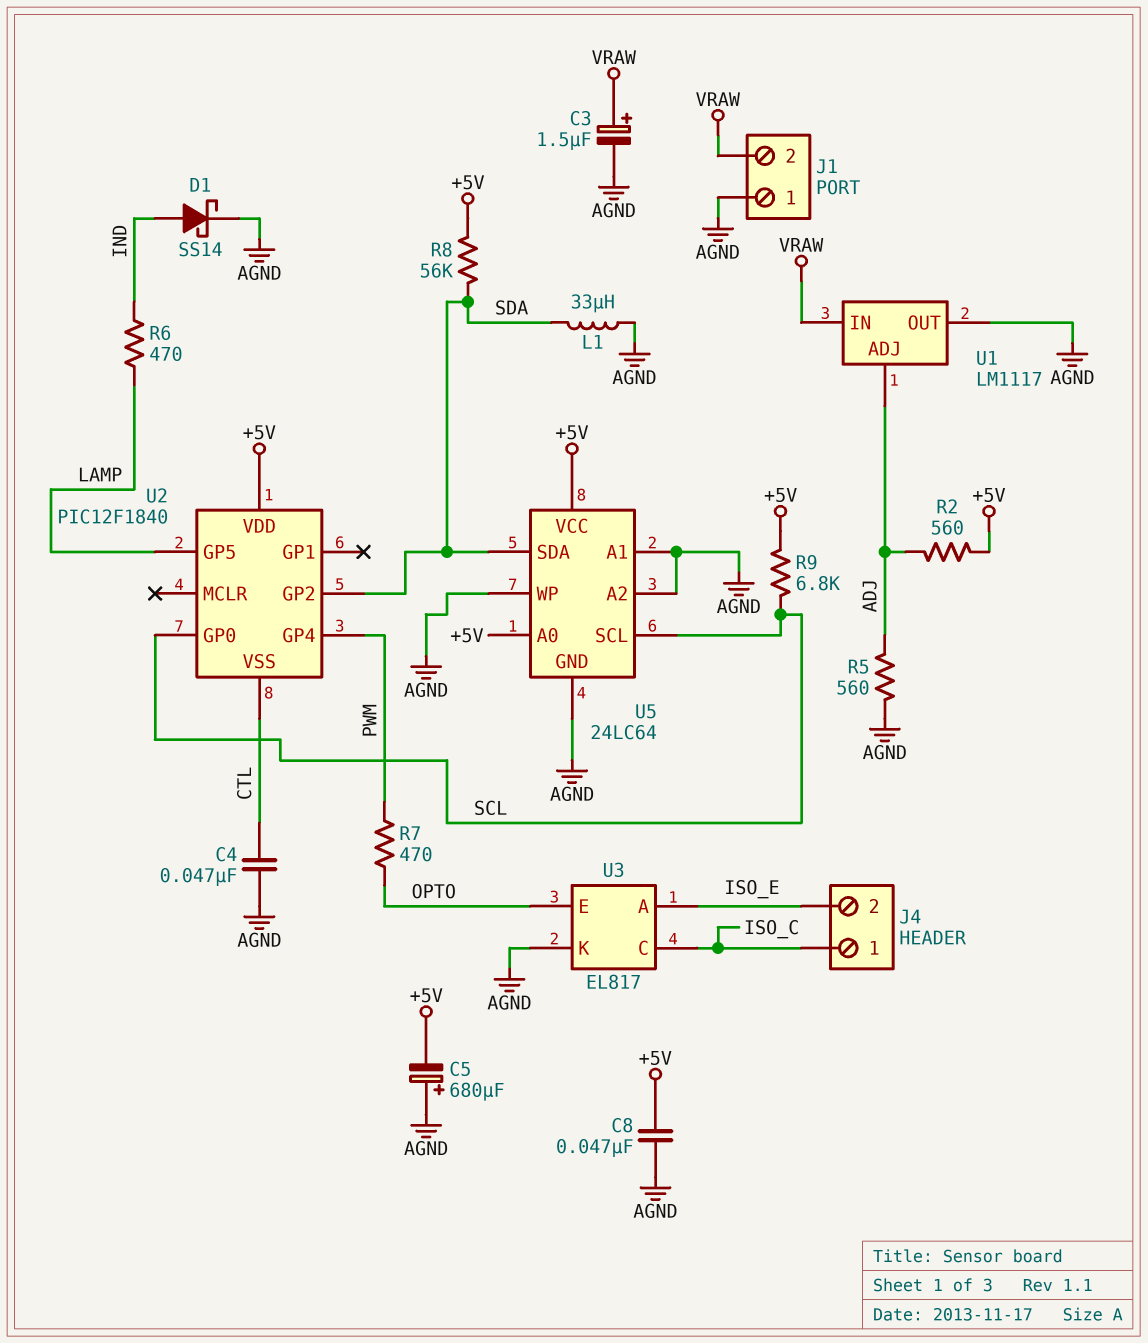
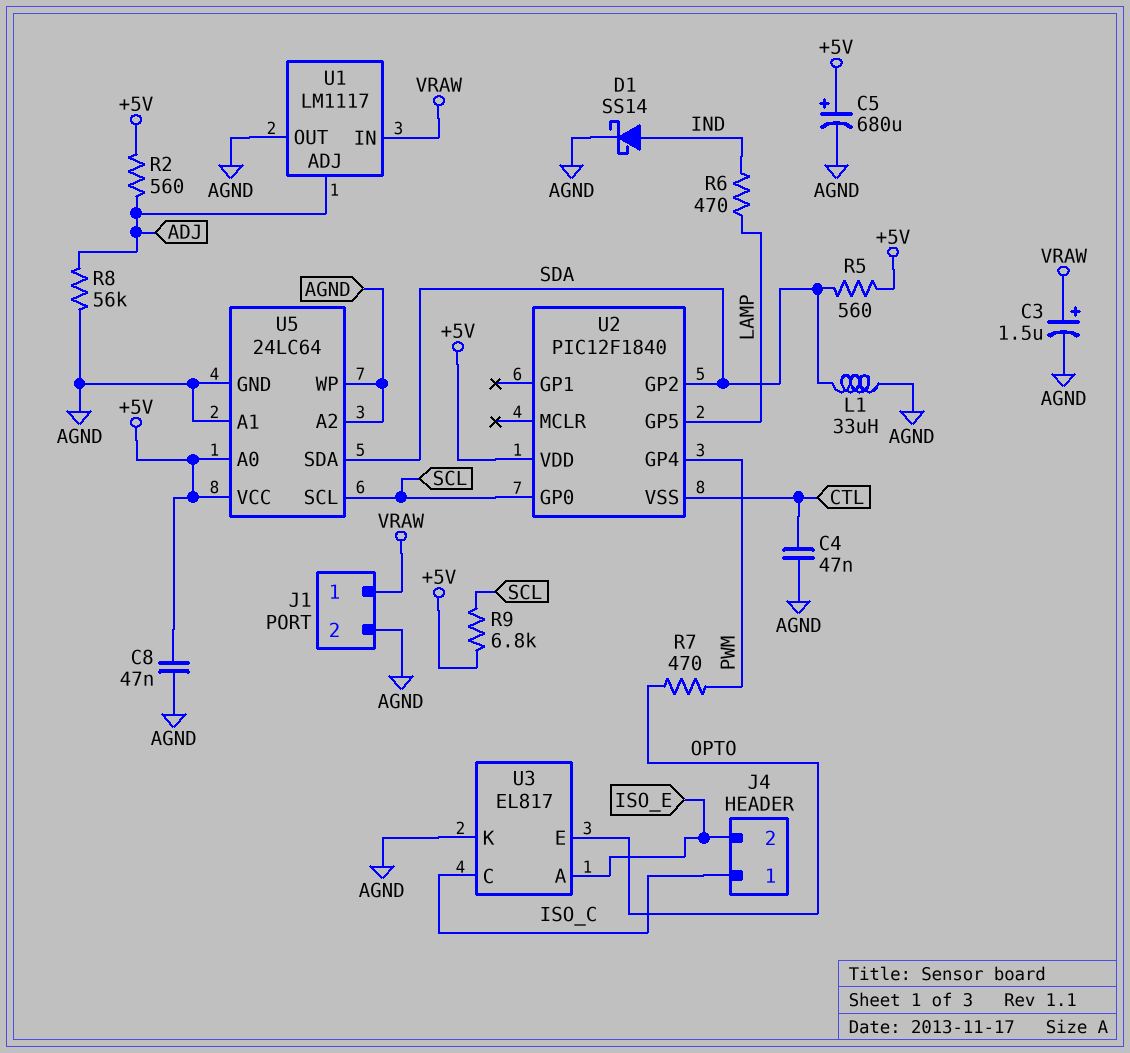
C5: 680uF (plus AGND, minus +5V) -> 680uF (plus +5V, minus AGND)
J1 pin 1: AGND -> VRAW
J1 pin 2: VRAW -> AGND
R5: 560 (ADJ, AGND) -> 560 (+5V, SDA)
R8: 56k (+5V, SDA) -> 56k (ADJ, AGND)

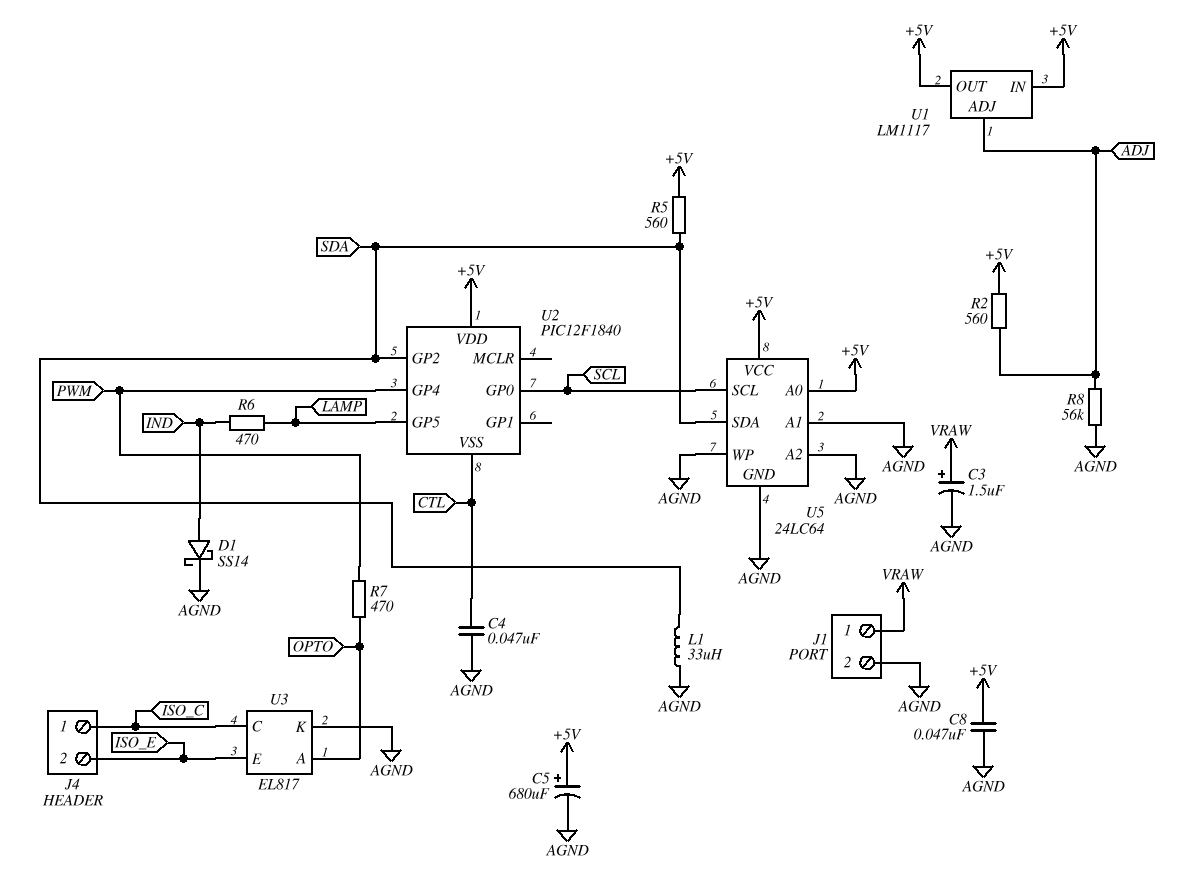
R9: 6.8k (+5V, SCL) -> none
U1 pin IN: VRAW -> +5V
U1 pin OUT: AGND -> +5V
U3 pin A: ISO_E -> OPTO
U3 pin E: OPTO -> ISO_E

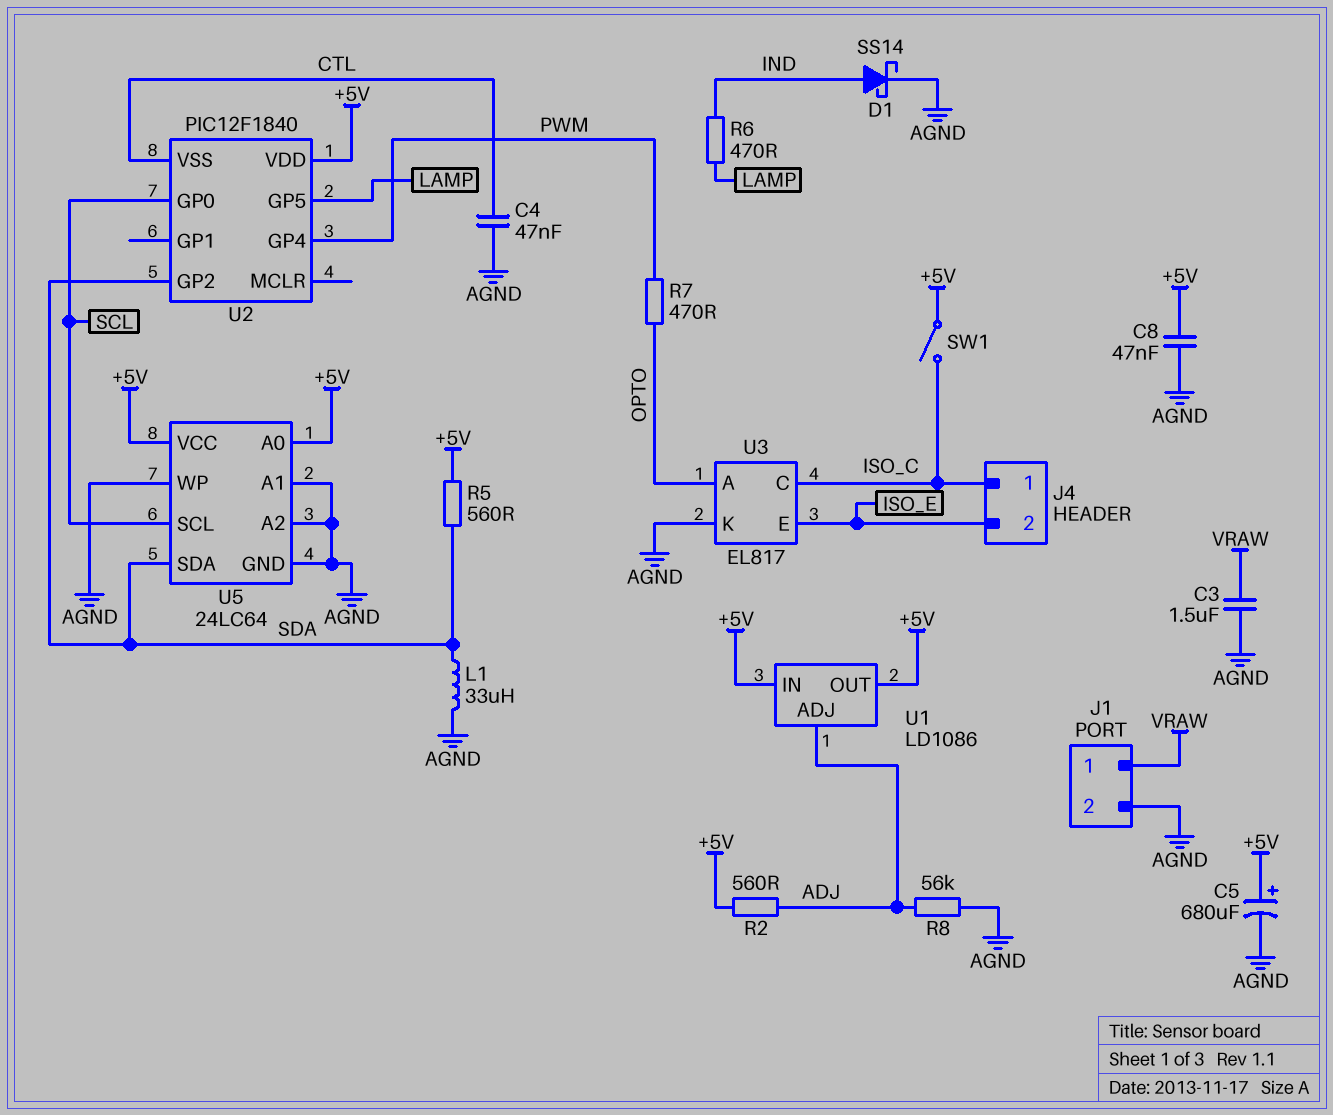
C3: 1.5uF (plus VRAW, minus AGND) -> 1.5uF (AGND, VRAW)
SW1: none -> switch (+5V, ISO_C)
U1: LM1117 -> LD1086

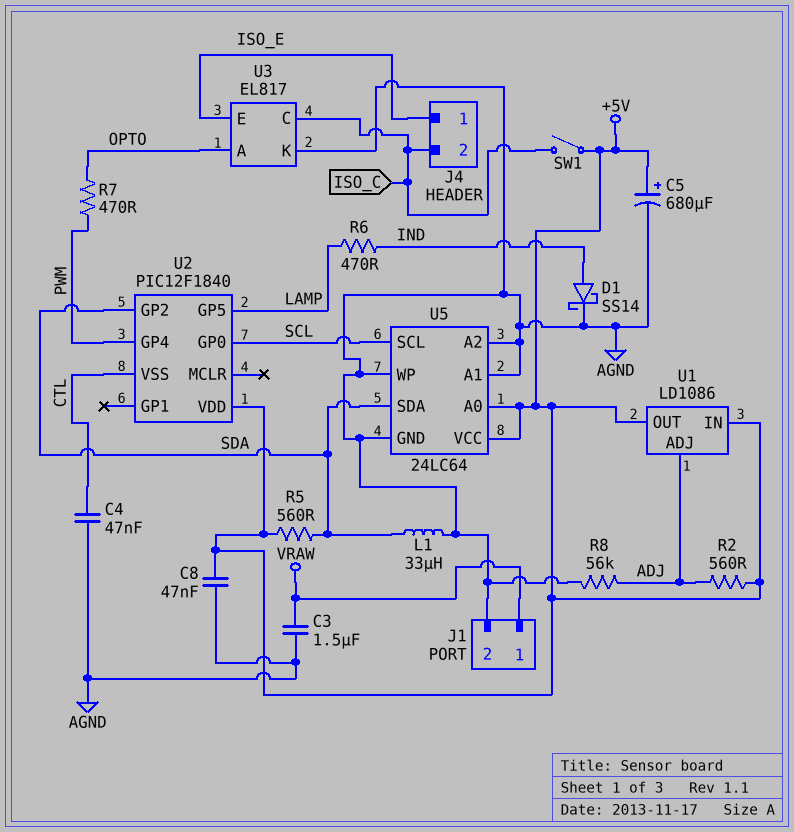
J4 pin 1: ISO_C -> ISO_E
J4 pin 2: ISO_E -> ISO_C

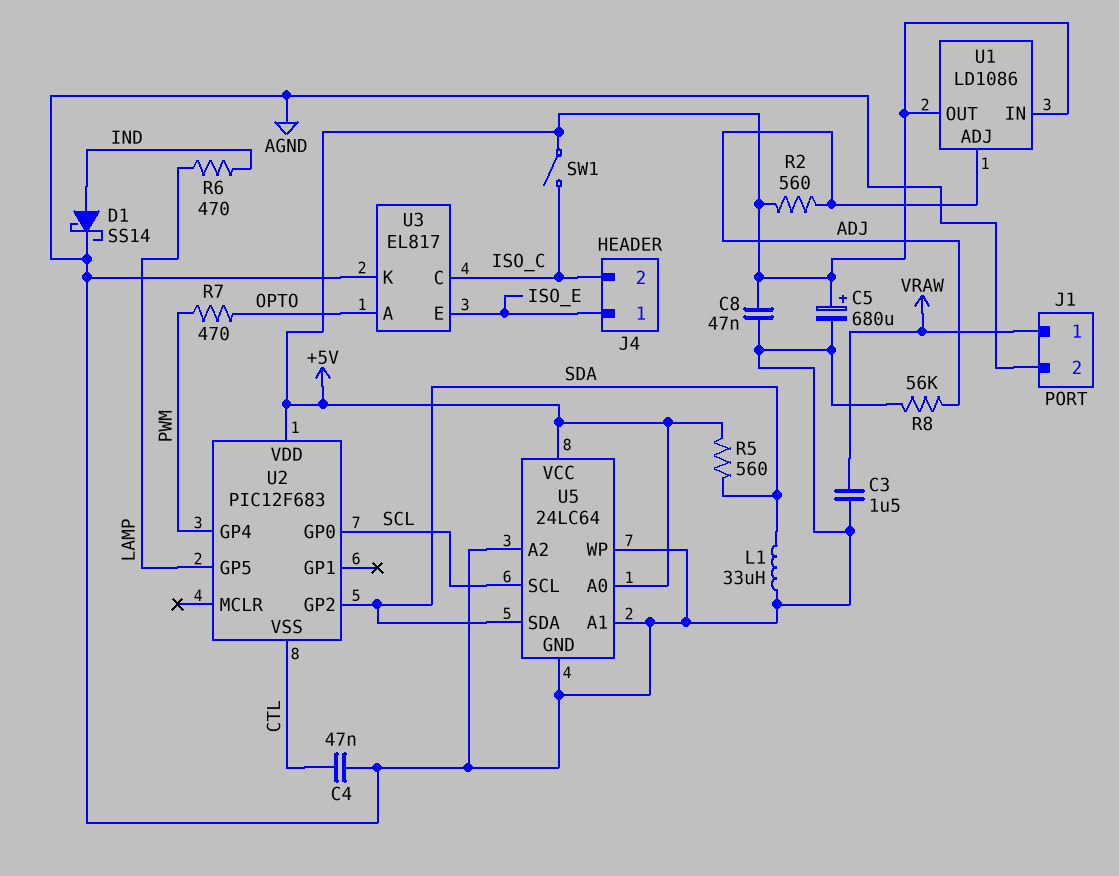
U2: PIC12F1840 -> PIC12F683

